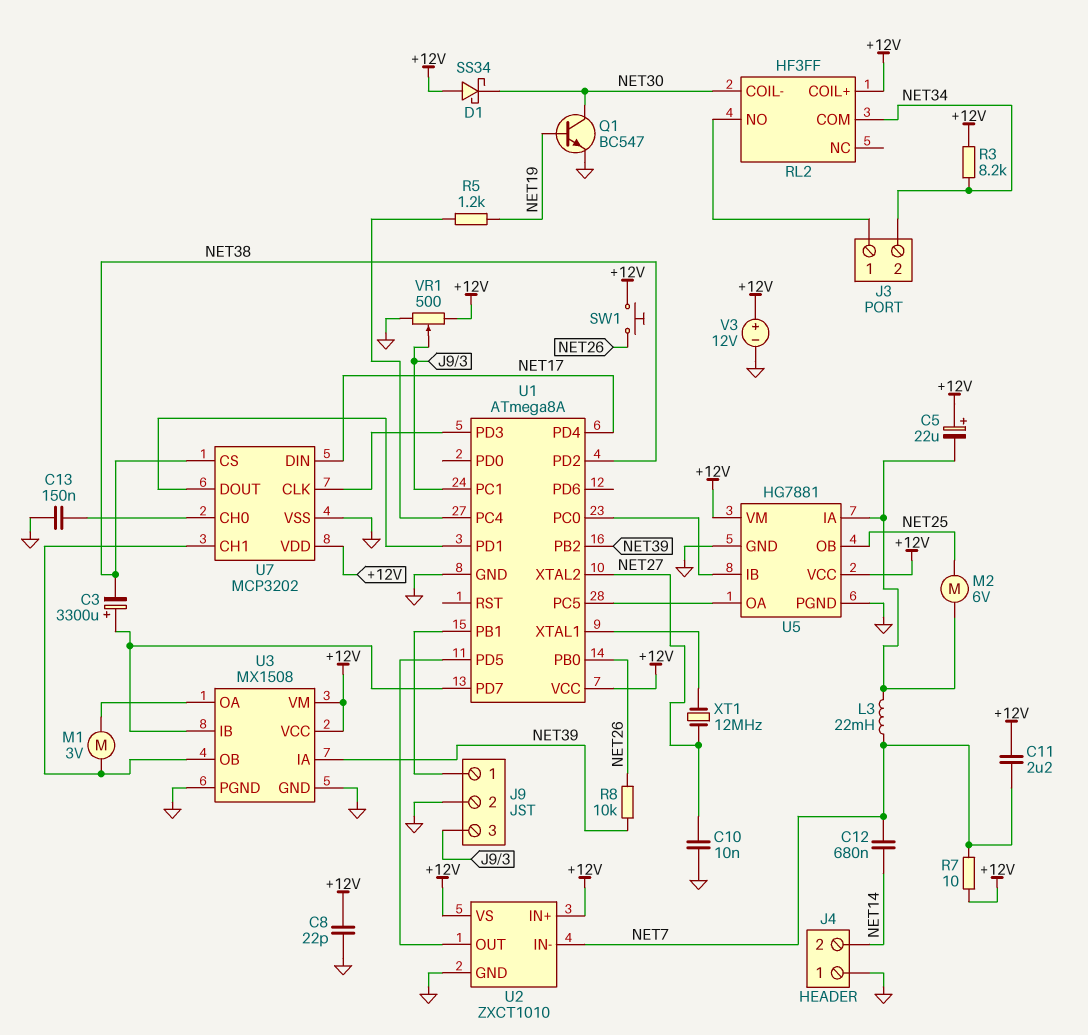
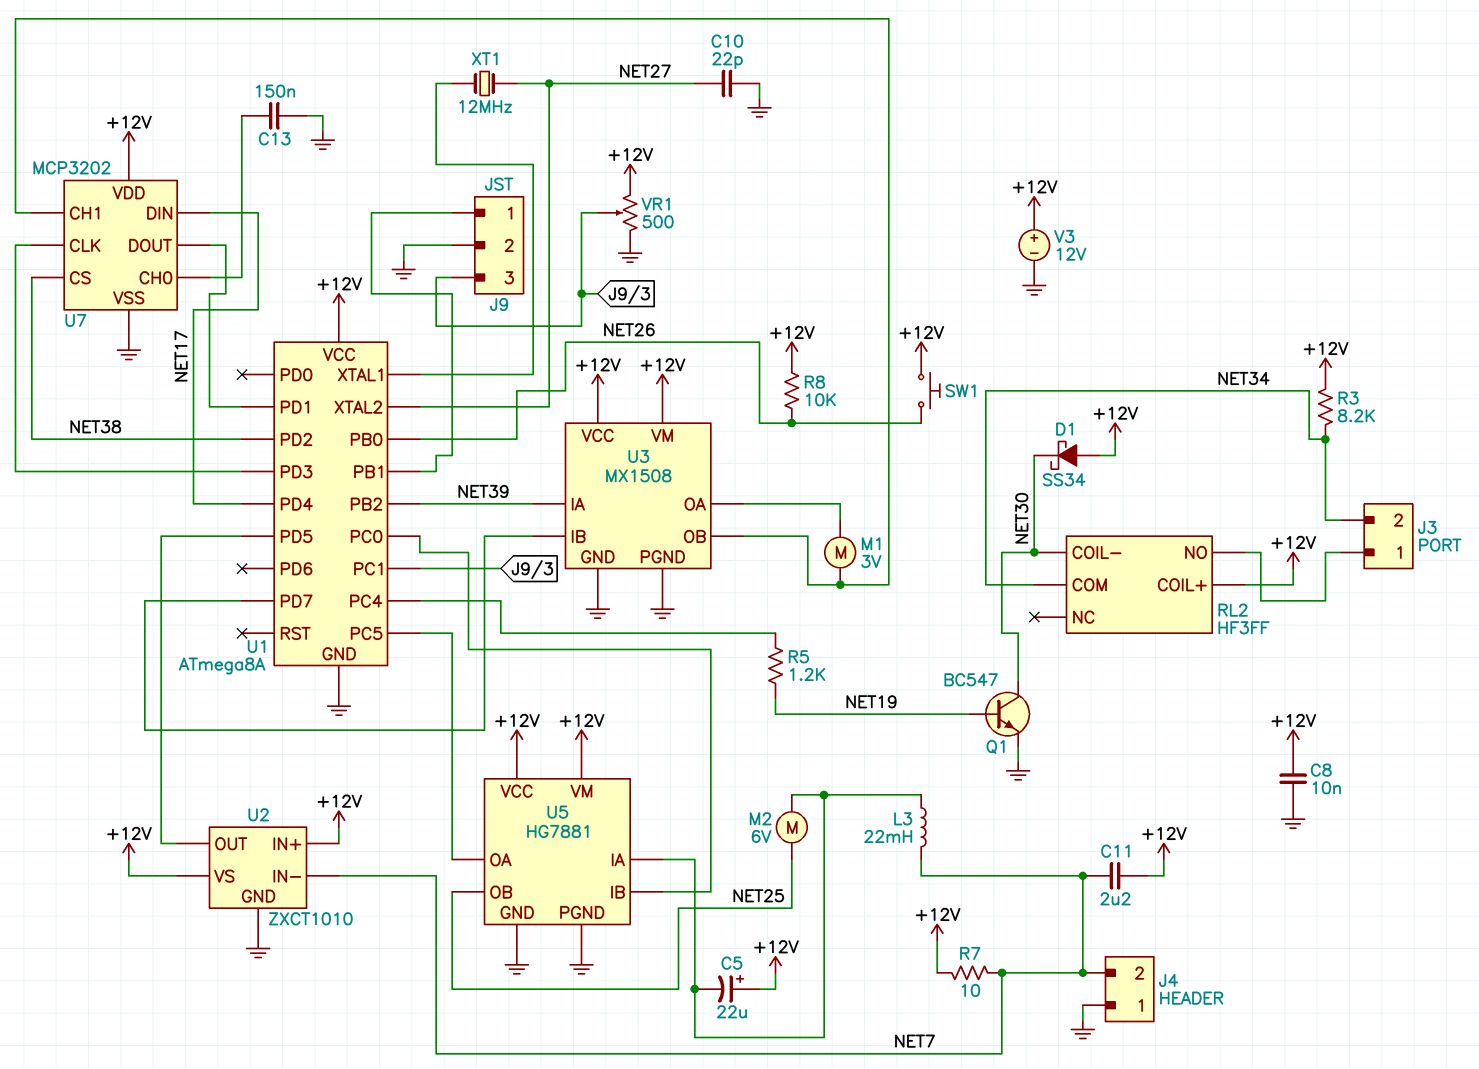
C3: 3300uF (plus U1/PD7, minus NET38) -> none
C8: 22pF (+12V, GND) -> 10nF (+12V, GND)
C10: 10nF (GND, NET27) -> 22pF (GND, NET27)
C12: 680nF (NET7, NET14) -> none
J4 pin 2: NET14 -> NET7
R8: 10k (NET26, NET39) -> 10k (+12V, NET26)

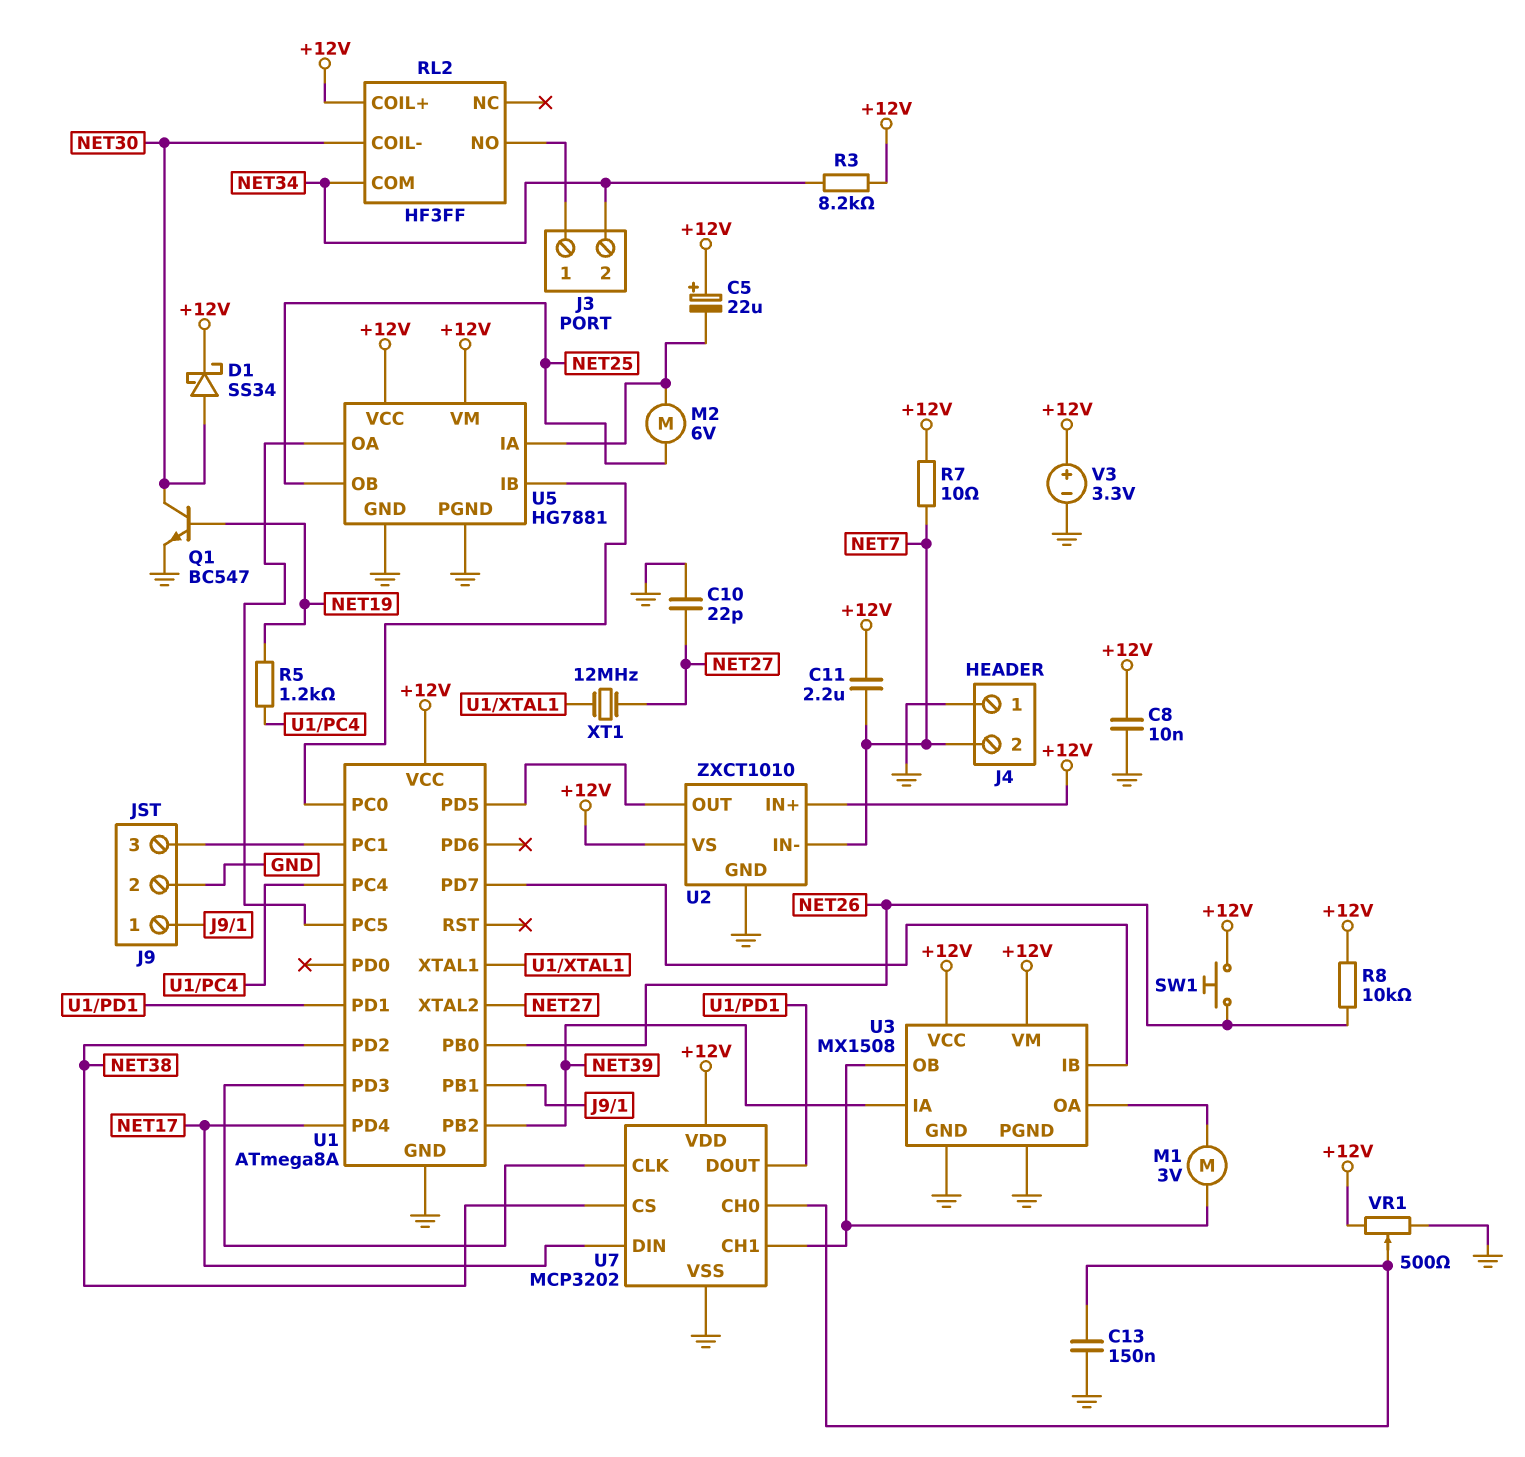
D1: schottky SS34 (A +12V, K NET30) -> schottky SS34 (A NET30, K +12V)
L3: 22mH (NET7, U5/IA) -> none
V3: 12V (plus +12V, minus GND) -> 3.3V (plus +12V, minus GND)
VR1: 500 (+12V, GND, wiper J9/3) -> 500 (+12V, GND, wiper U7/CH0)

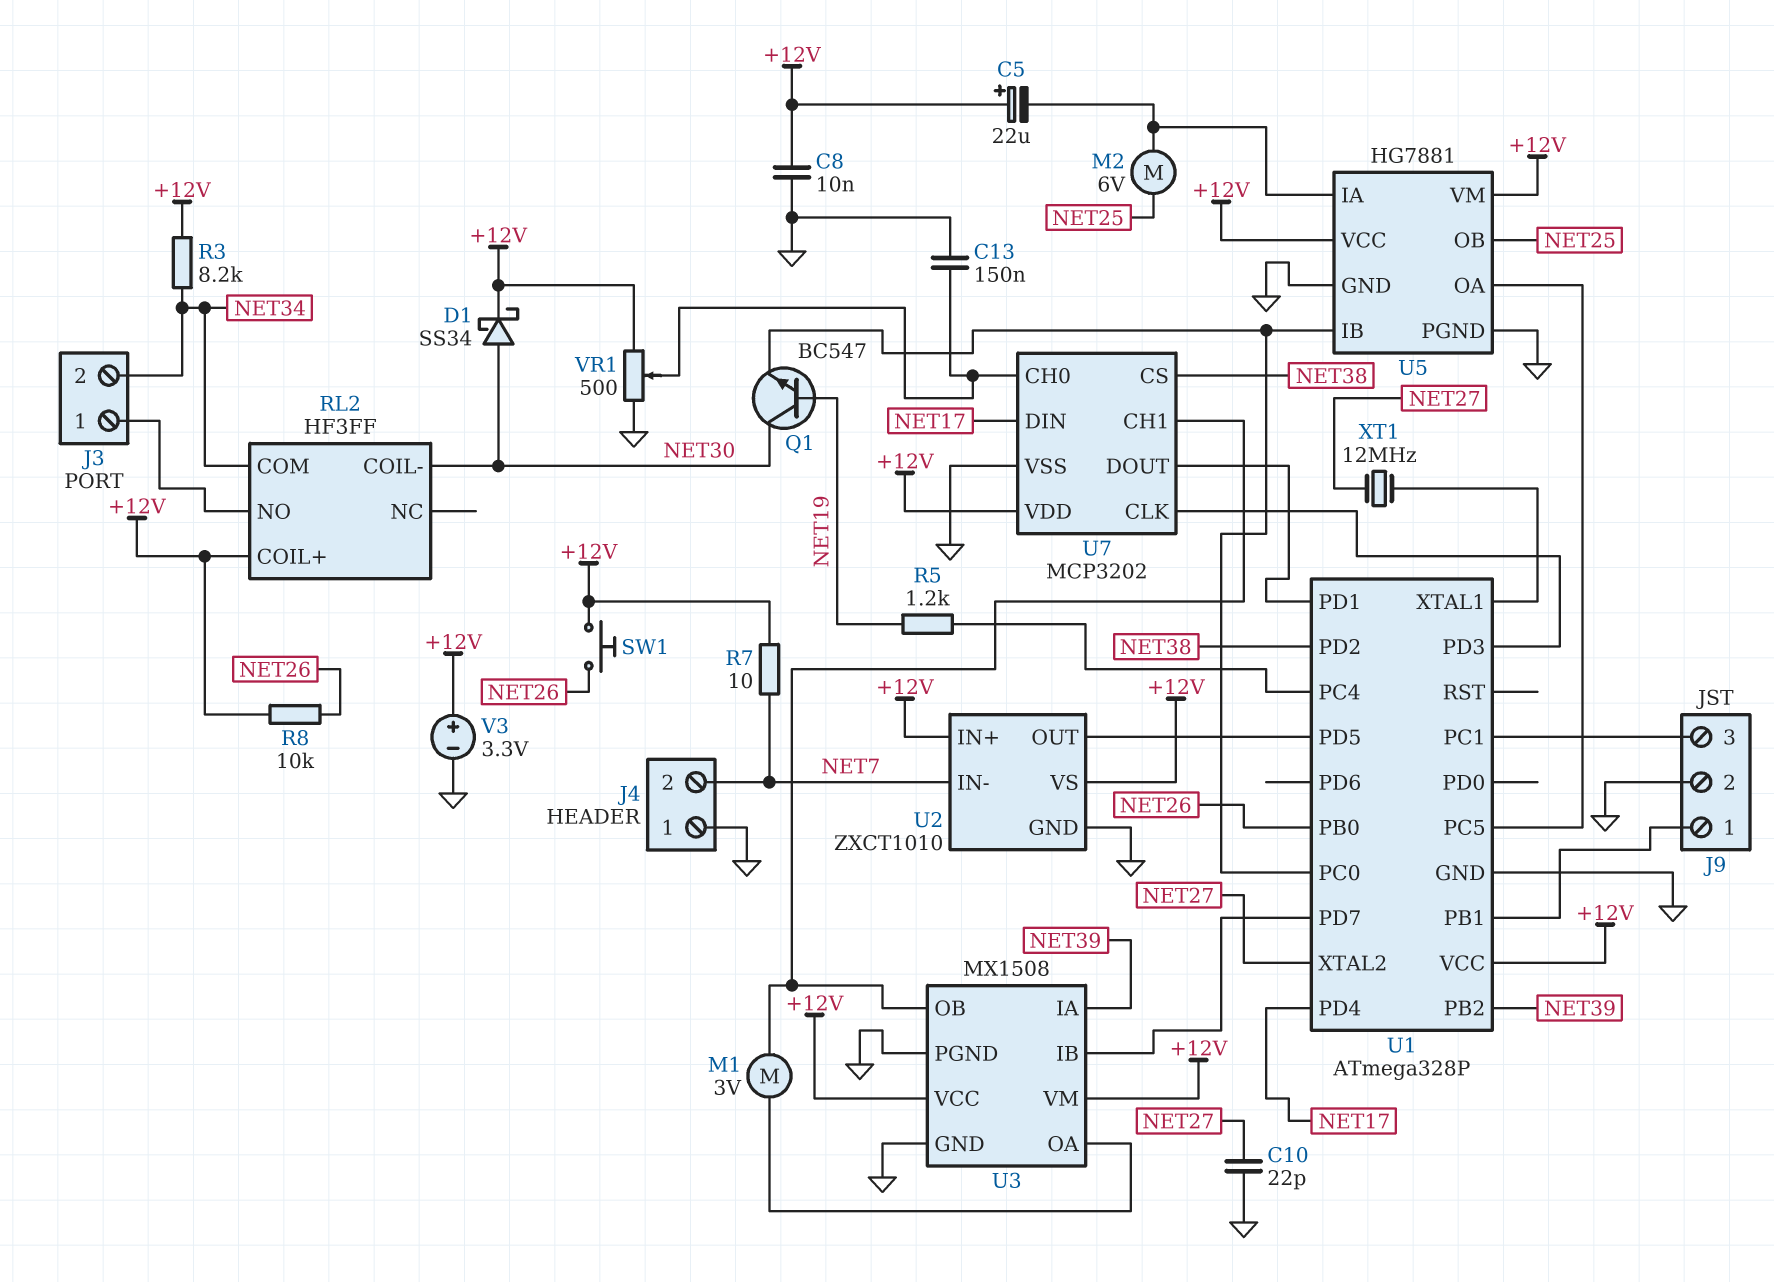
C11: 2.2uF (+12V, NET7) -> none
Q1: NPN BC547 (B NET19, C NET30, E GND) -> NPN BC547 (B NET19, C NET30, E U1/PC0)
U1: ATmega8A -> ATmega328P

